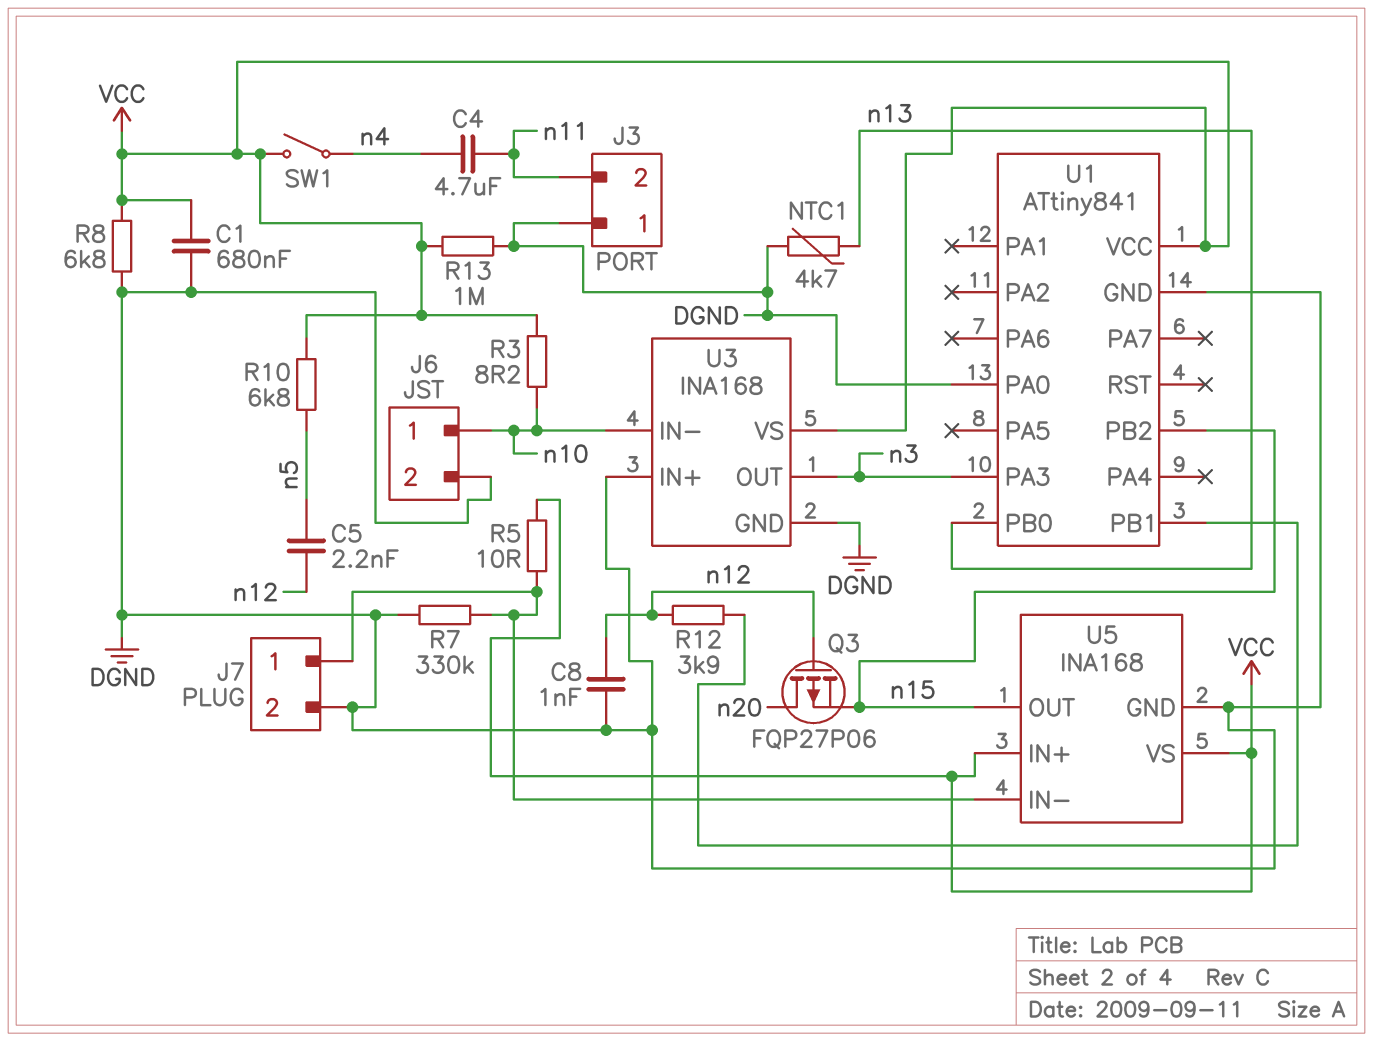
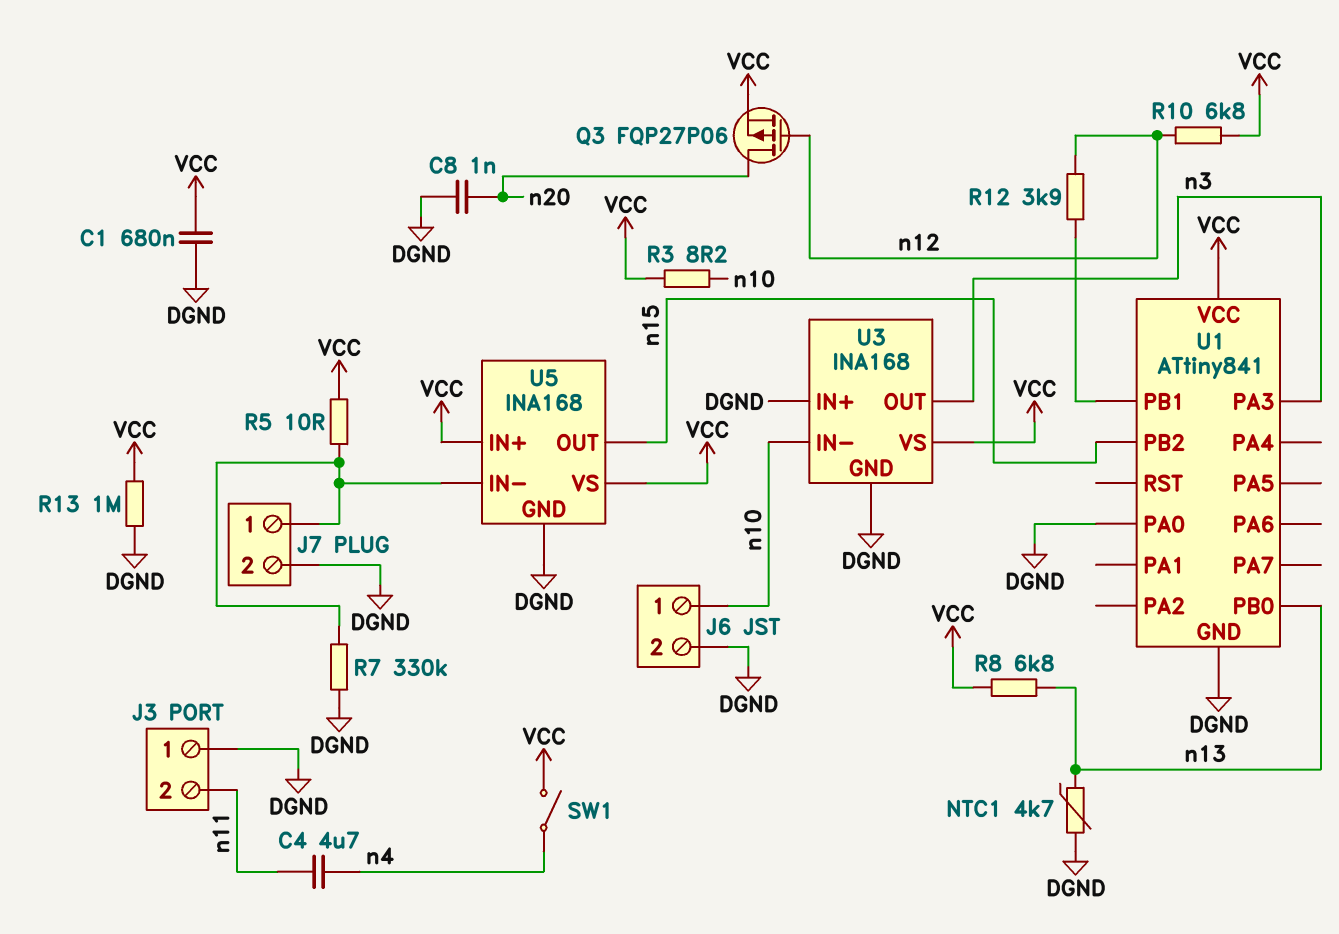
C5: 2.2nF (n5, n12) -> none
C8: 1nF (DGND, n12) -> 1nF (DGND, n20)
Q3: PMOS FQP27P06 (G n12, D n20, S n15) -> PMOS FQP27P06 (G n12, D n20, S VCC)
R8: 6.8k (DGND, VCC) -> 6.8k (VCC, n13)
R10: 6.8k (VCC, n5) -> 6.8k (VCC, n12)

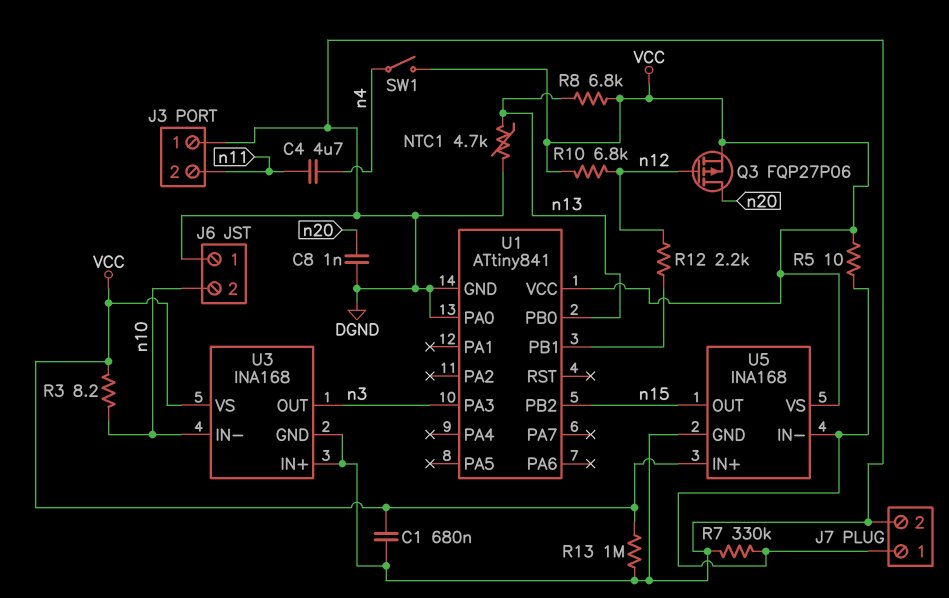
J6 pin 1: n10 -> DGND
J6 pin 2: DGND -> n10
R12: 3.9k (U1/PB1, n12) -> 2.2k (U1/PB1, n12)

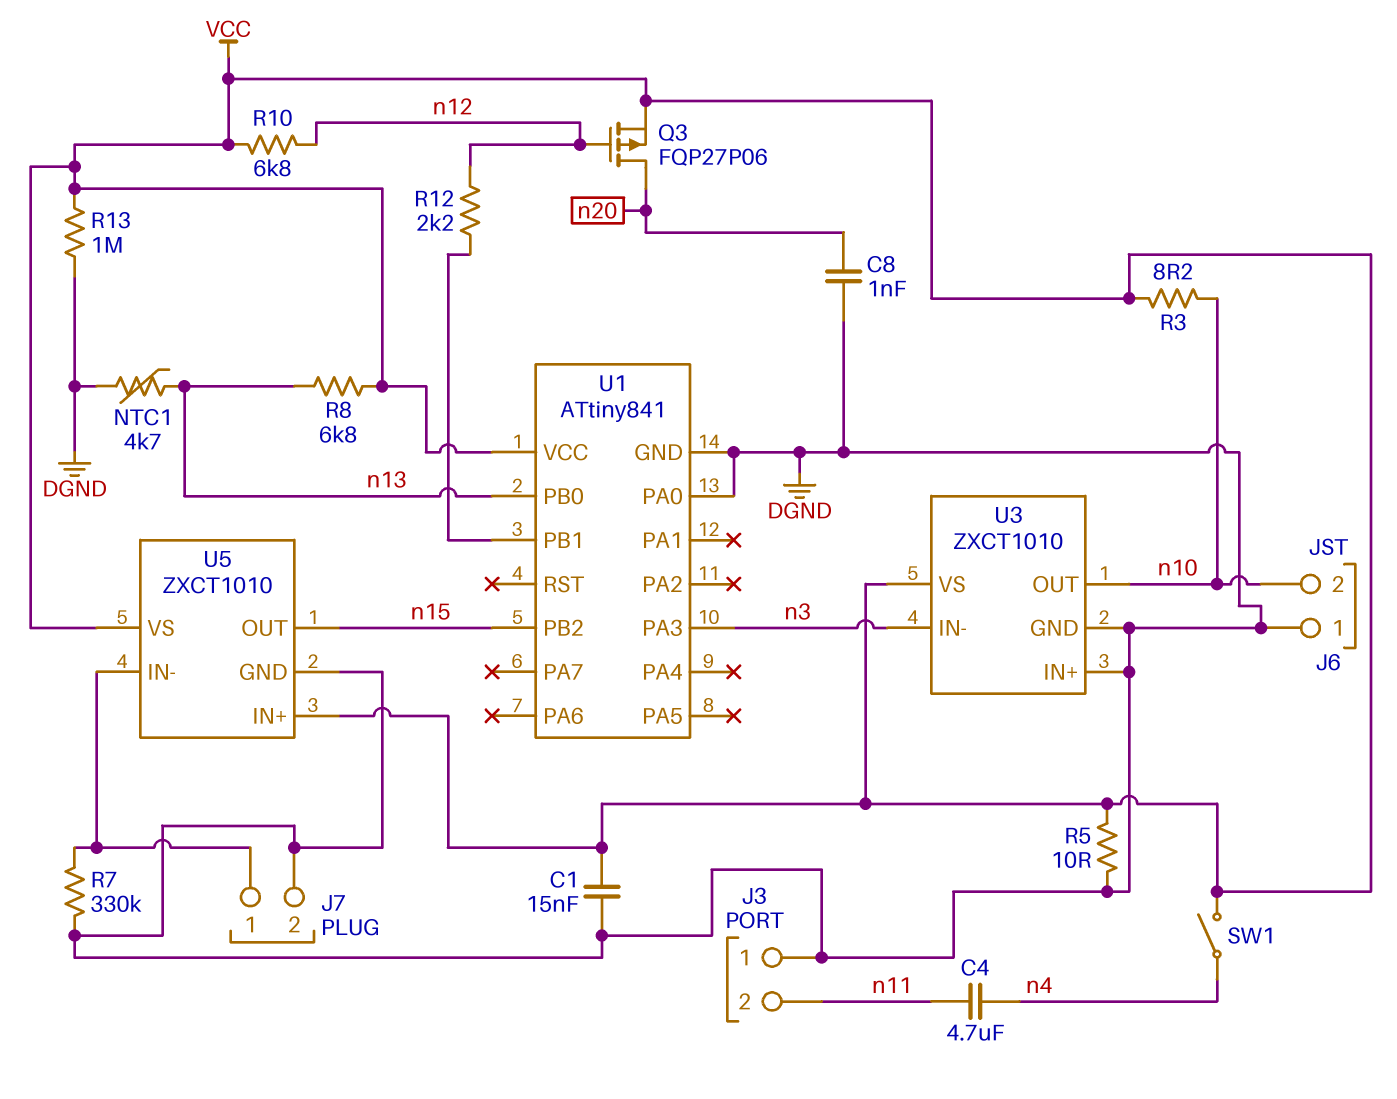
C1: 680nF (DGND, VCC) -> 15nF (DGND, VCC)
R5: 10 (J7/1, VCC) -> 10 (DGND, VCC)
U3: INA168 -> ZXCT1010
U3 pin IN-: n10 -> n3
U3 pin OUT: n3 -> n10
U5: INA168 -> ZXCT1010

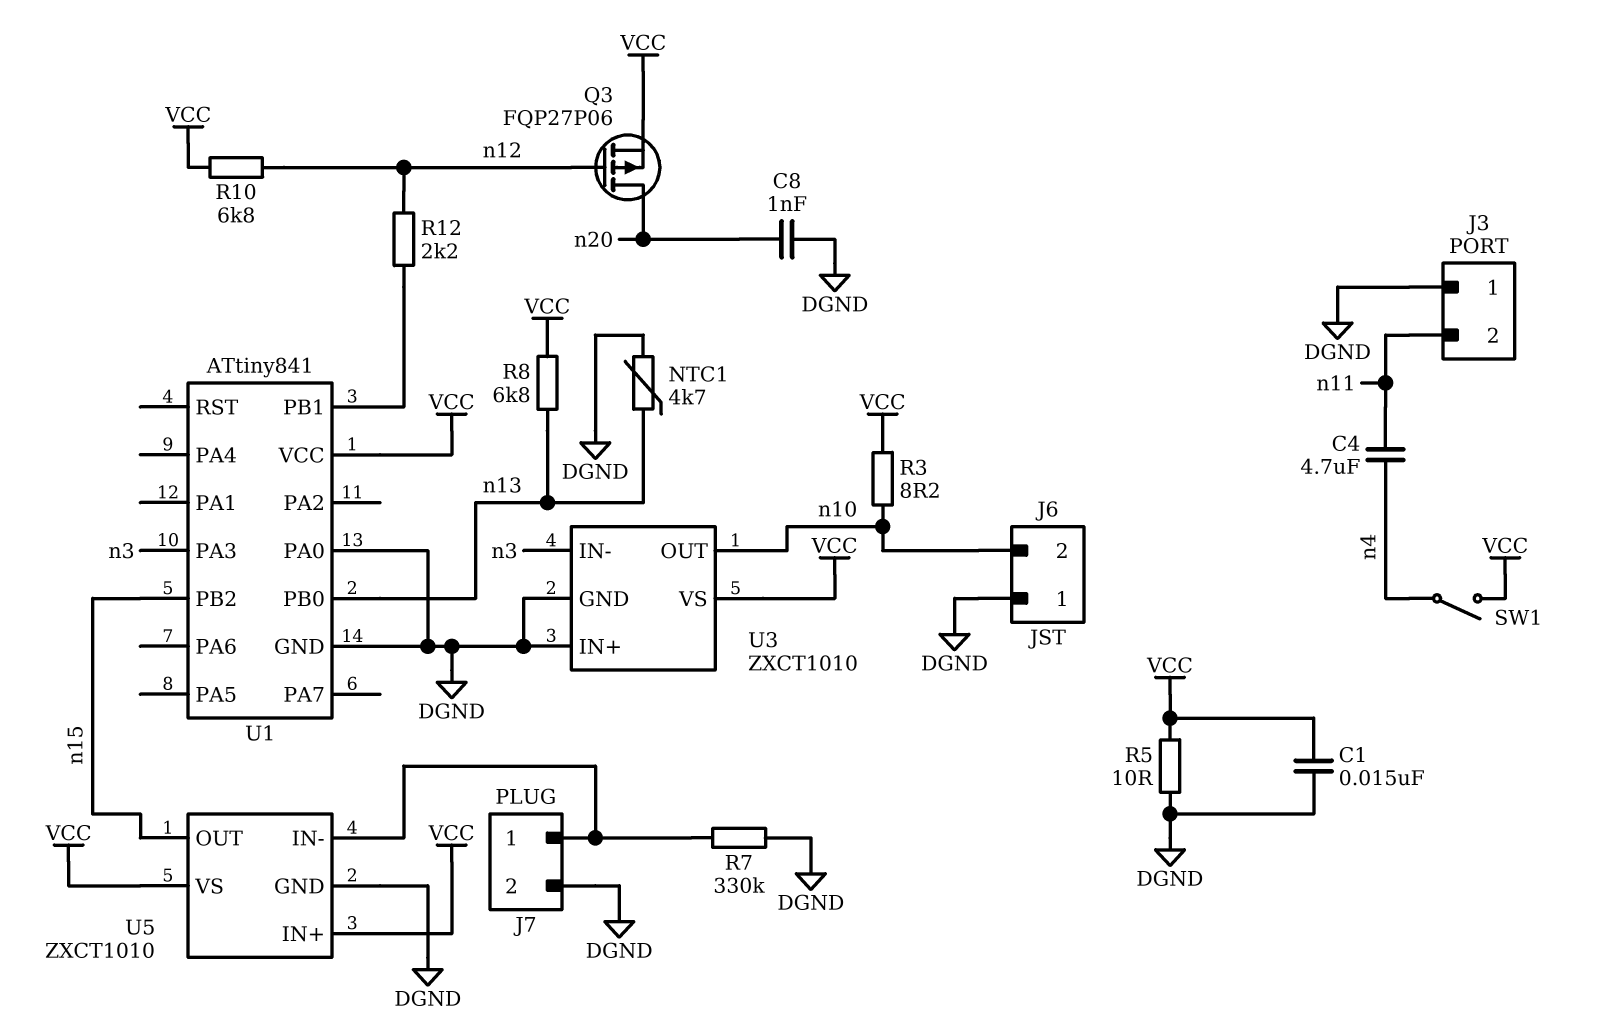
R13: 1M (DGND, VCC) -> none

